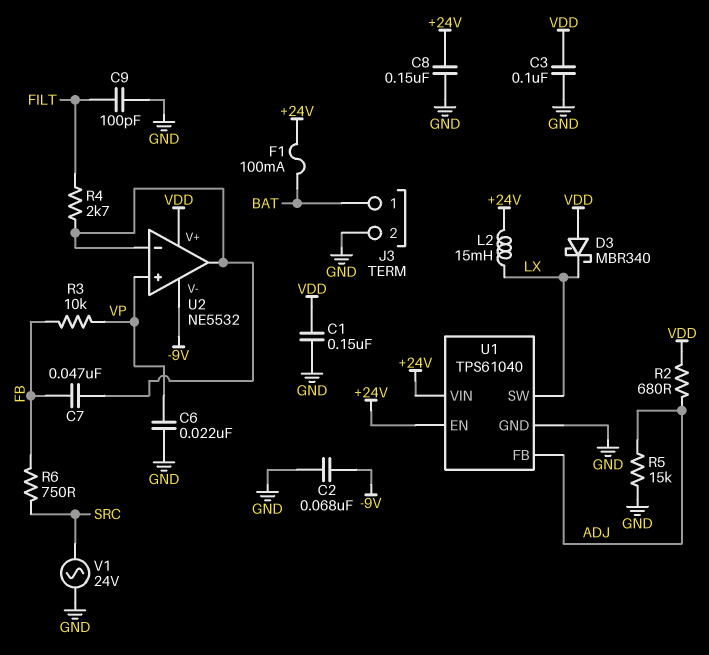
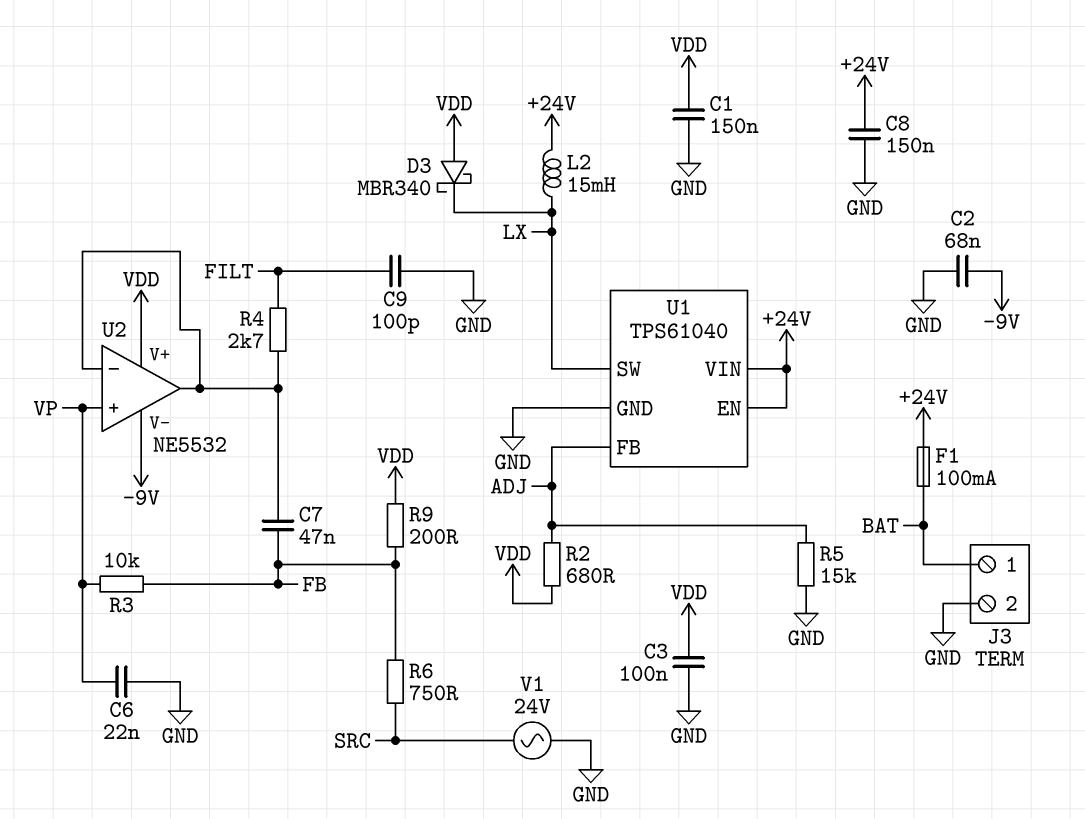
R9: none -> 200 (FB, VDD)

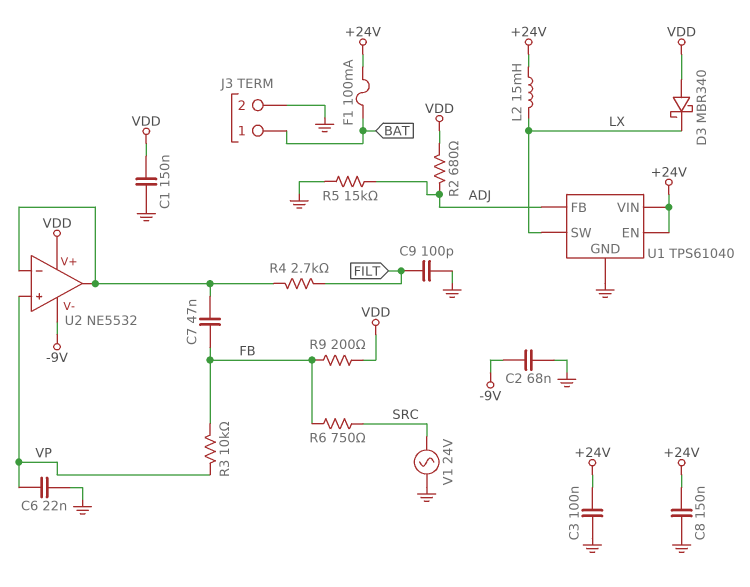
C3: 100nF (GND, VDD) -> 100nF (+24V, GND)

